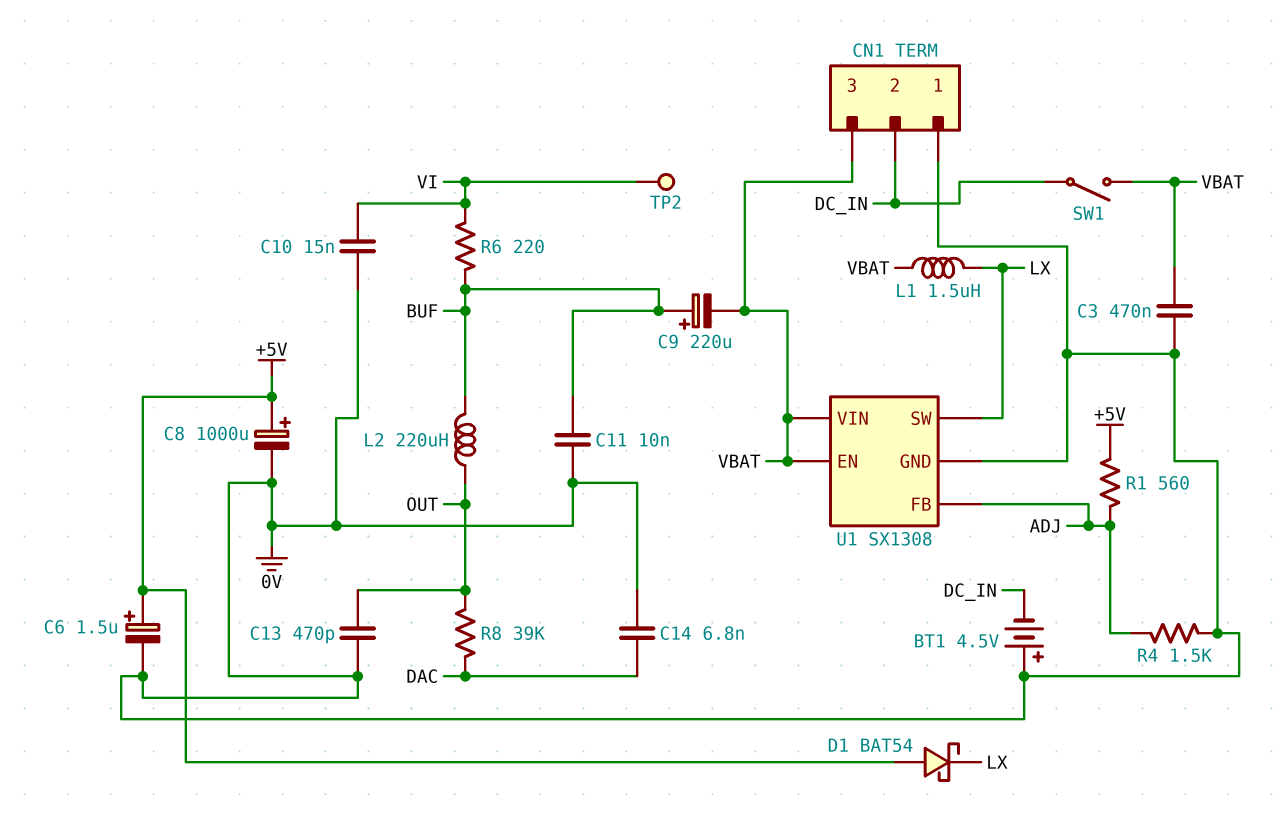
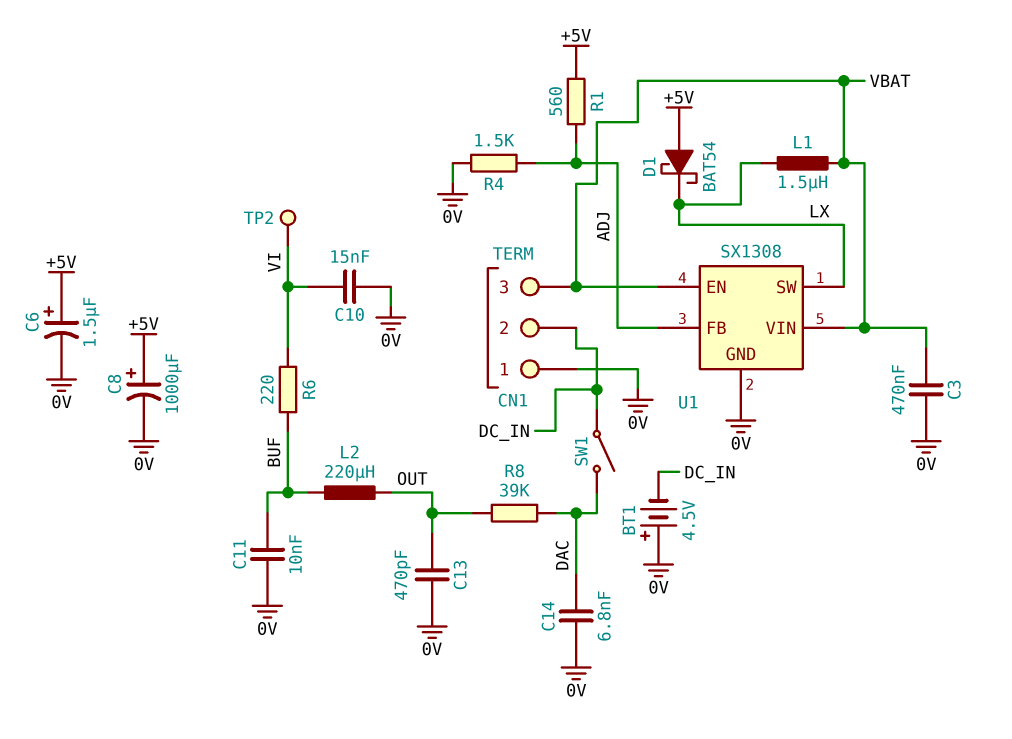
C9: 220uF (plus BUF, minus VBAT) -> none
SW1: switch (DC_IN, VBAT) -> switch (DAC, DC_IN)

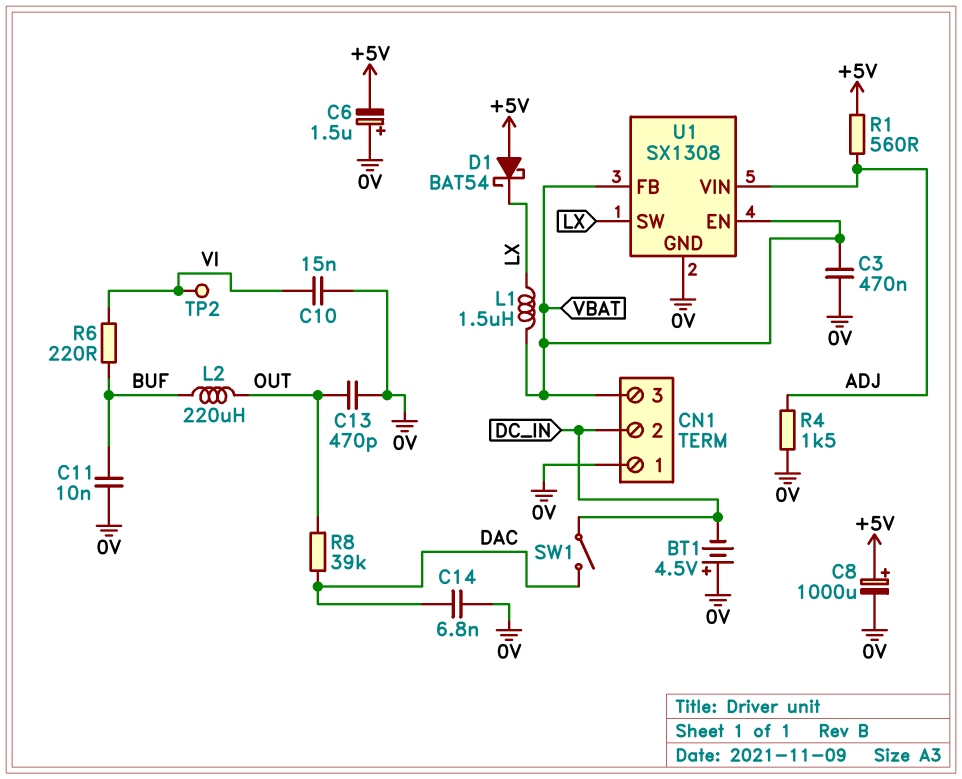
C6: 1.5uF (plus +5V, minus 0V) -> 1.5uF (plus 0V, minus +5V)
U1 pin FB: ADJ -> VBAT
U1 pin VIN: VBAT -> ADJ

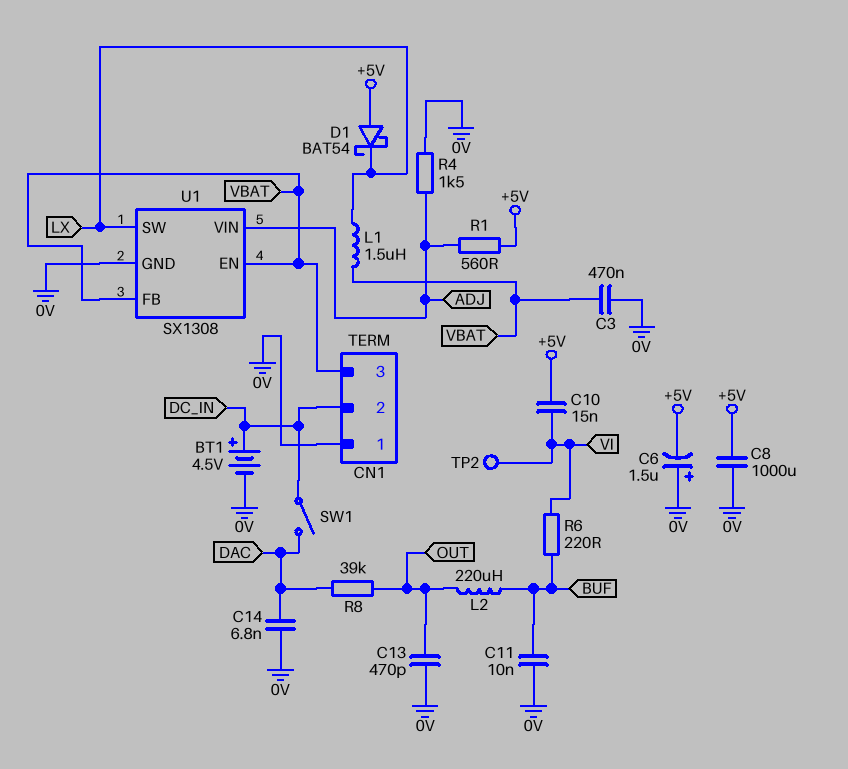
BT1: 4.5V (plus 0V, minus DC_IN) -> 4.5V (plus DC_IN, minus 0V)
C8: 1000uF (plus +5V, minus 0V) -> 1000uF (+5V, 0V)
C10: 15nF (0V, VI) -> 15nF (+5V, VI)

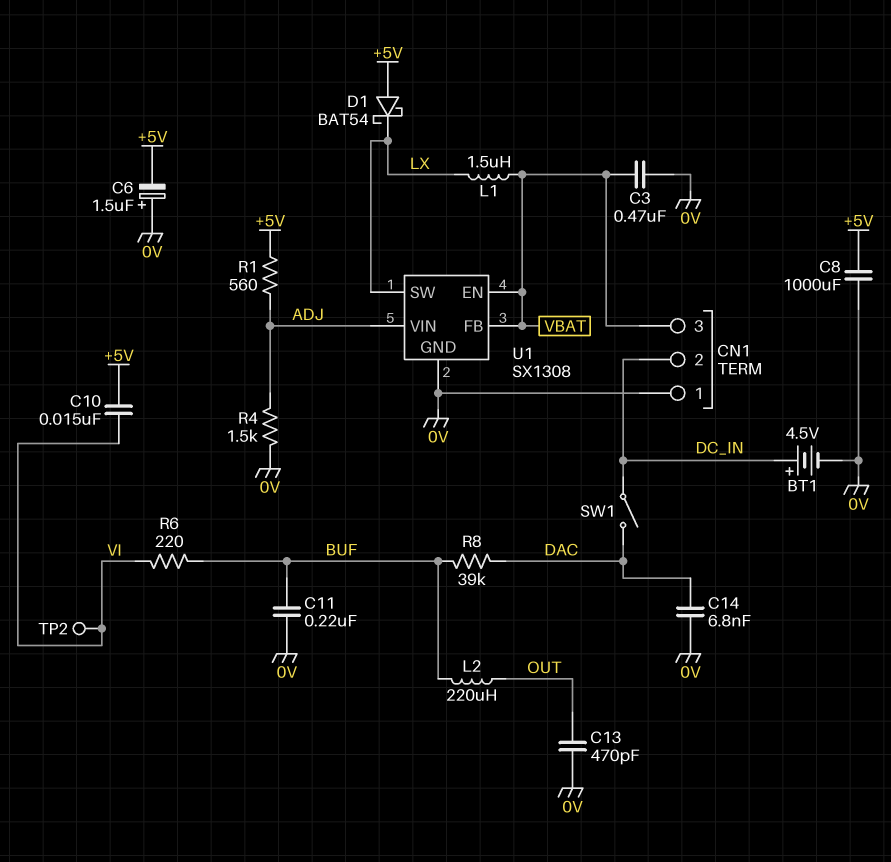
C11: 10nF (0V, BUF) -> 220nF (0V, BUF)
R8: 39k (DAC, OUT) -> 39k (BUF, DAC)

